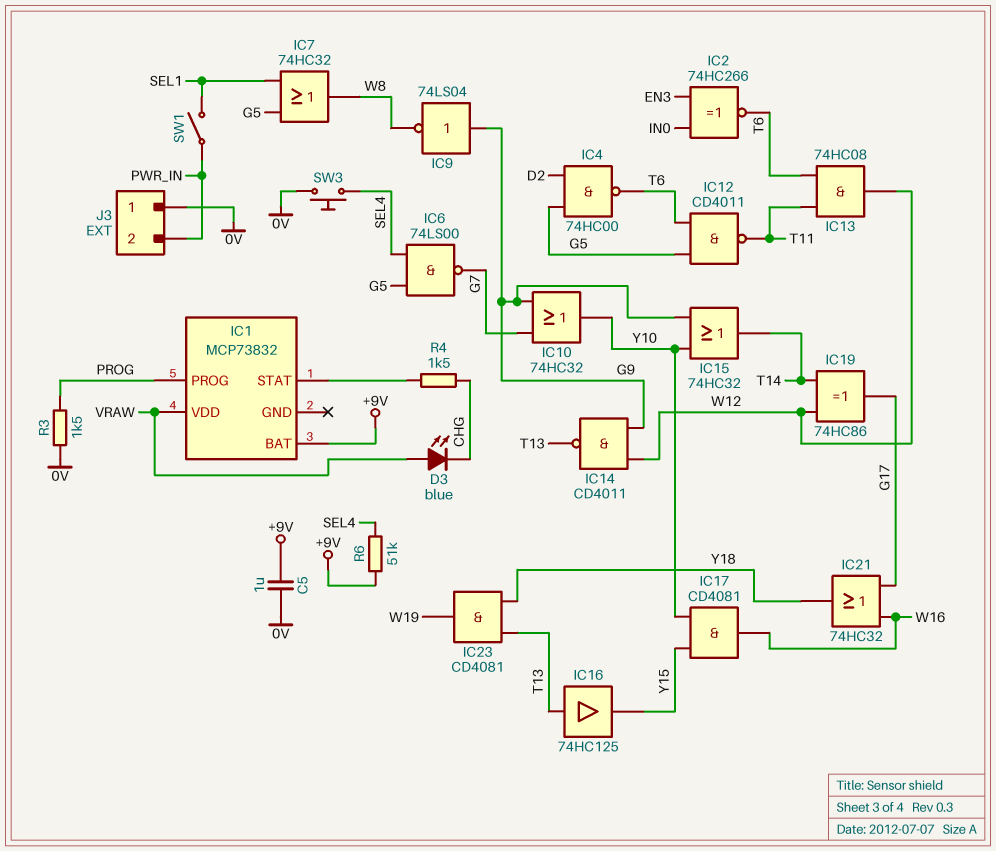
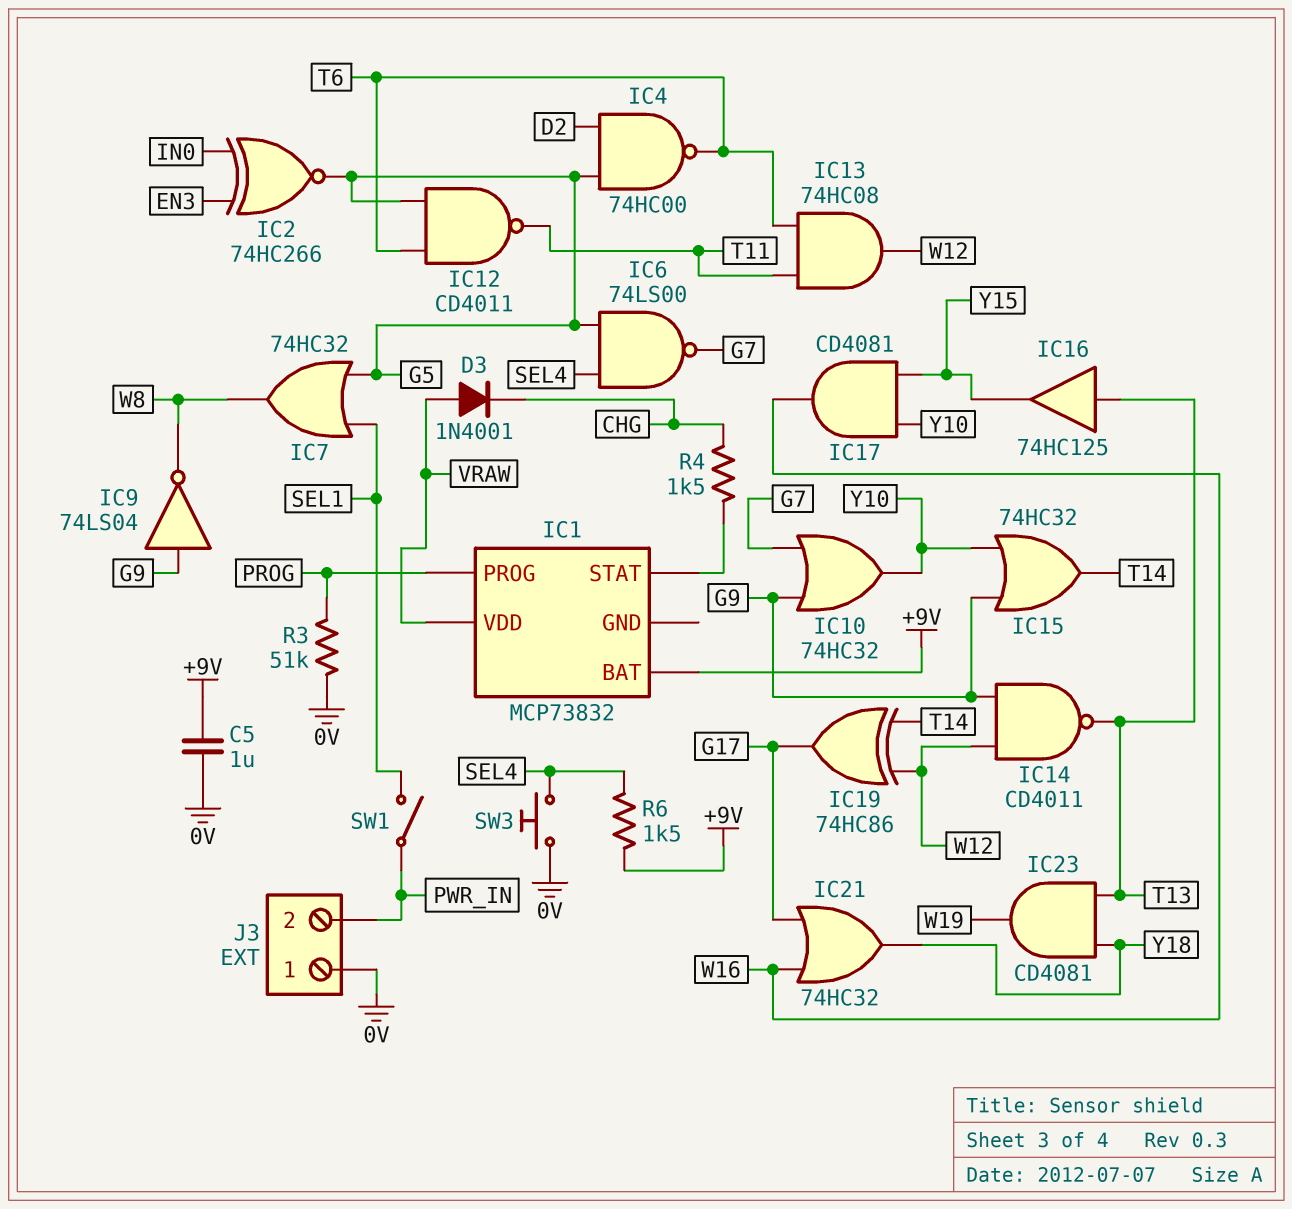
D3: LED blue (A VRAW, K CHG) -> diode 1N4001 (A VRAW, K CHG)
IC2: XNOR 74HC266 (in EN3, in IN0, out T6) -> XNOR 74HC266 (in EN3, in IN0, out G5)
R3: 1.5k (0V, PROG) -> 51k (0V, PROG)
R6: 51k (+9V, SEL4) -> 1.5k (+9V, SEL4)

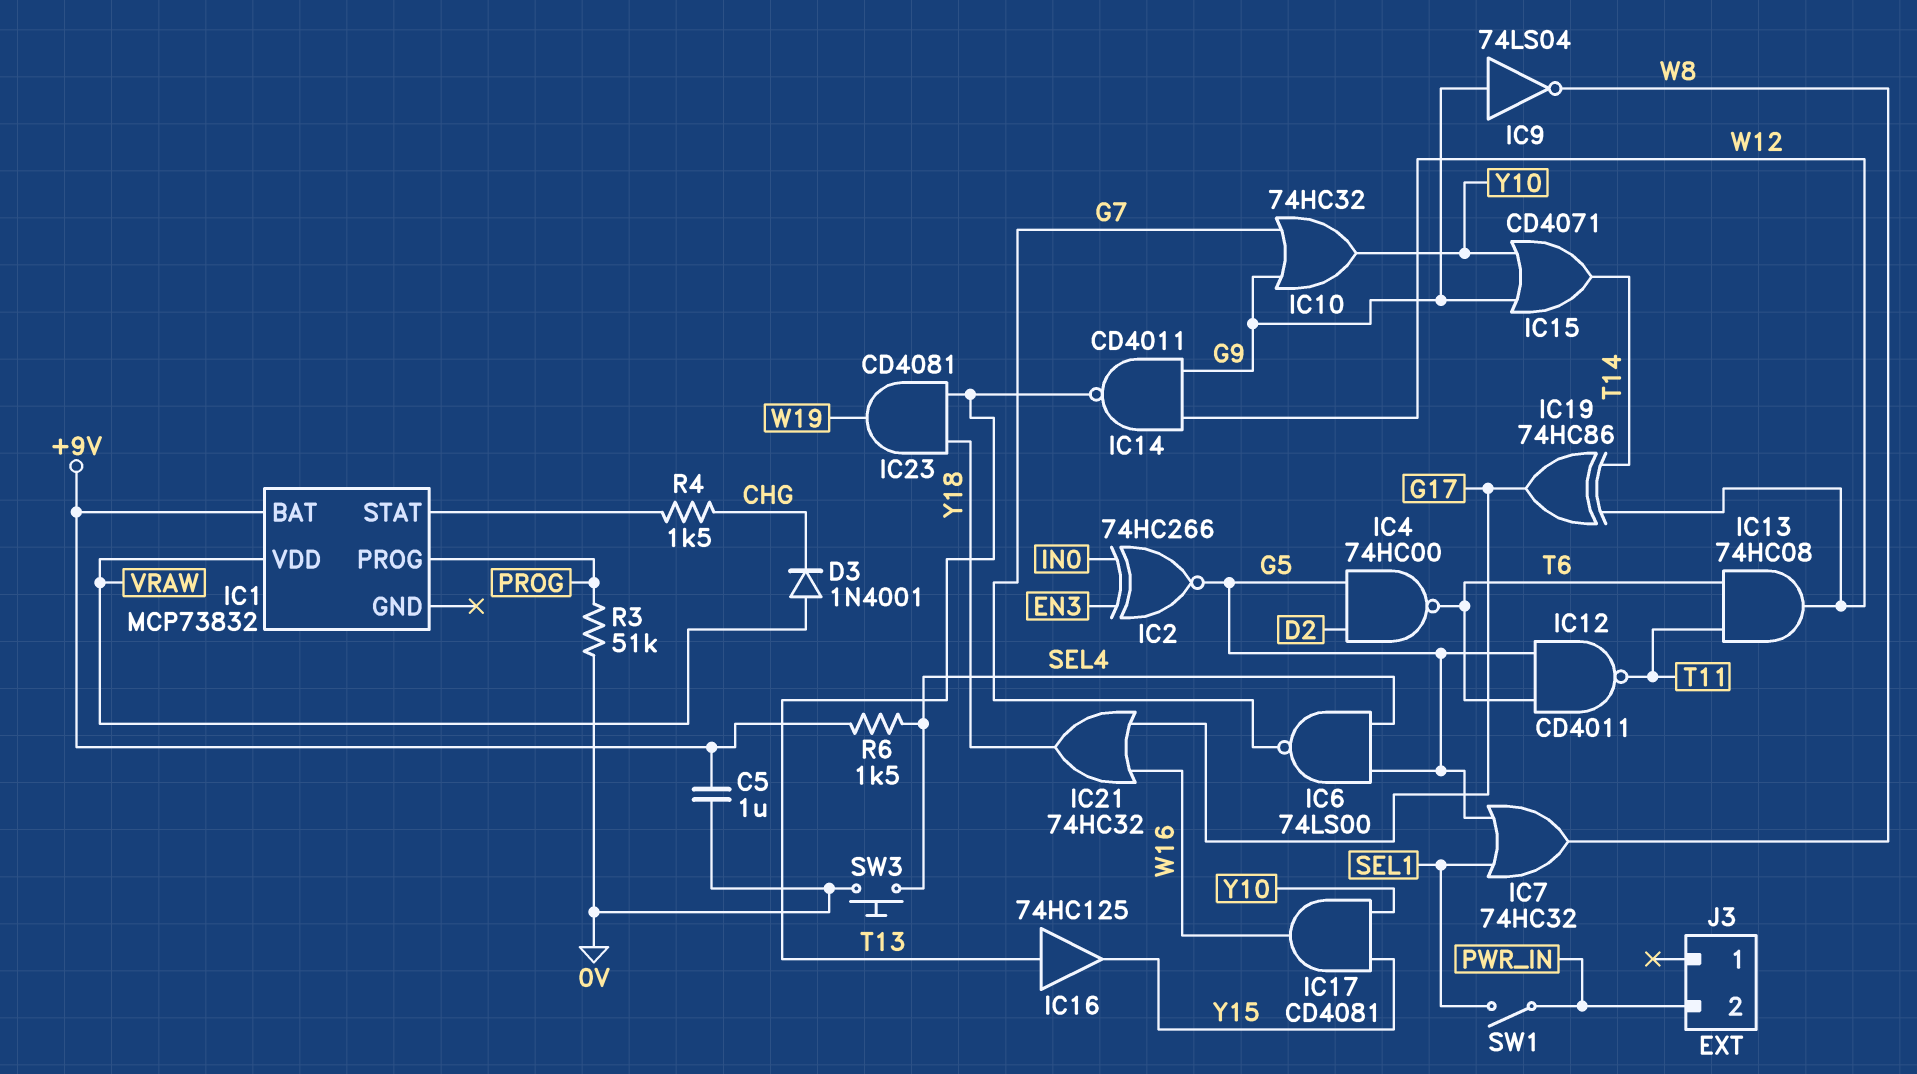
IC15: OR 74HC32 (in G9, in Y10, out T14) -> OR CD4071 (in G9, in Y10, out T14)
J3 pin 1: 0V -> none

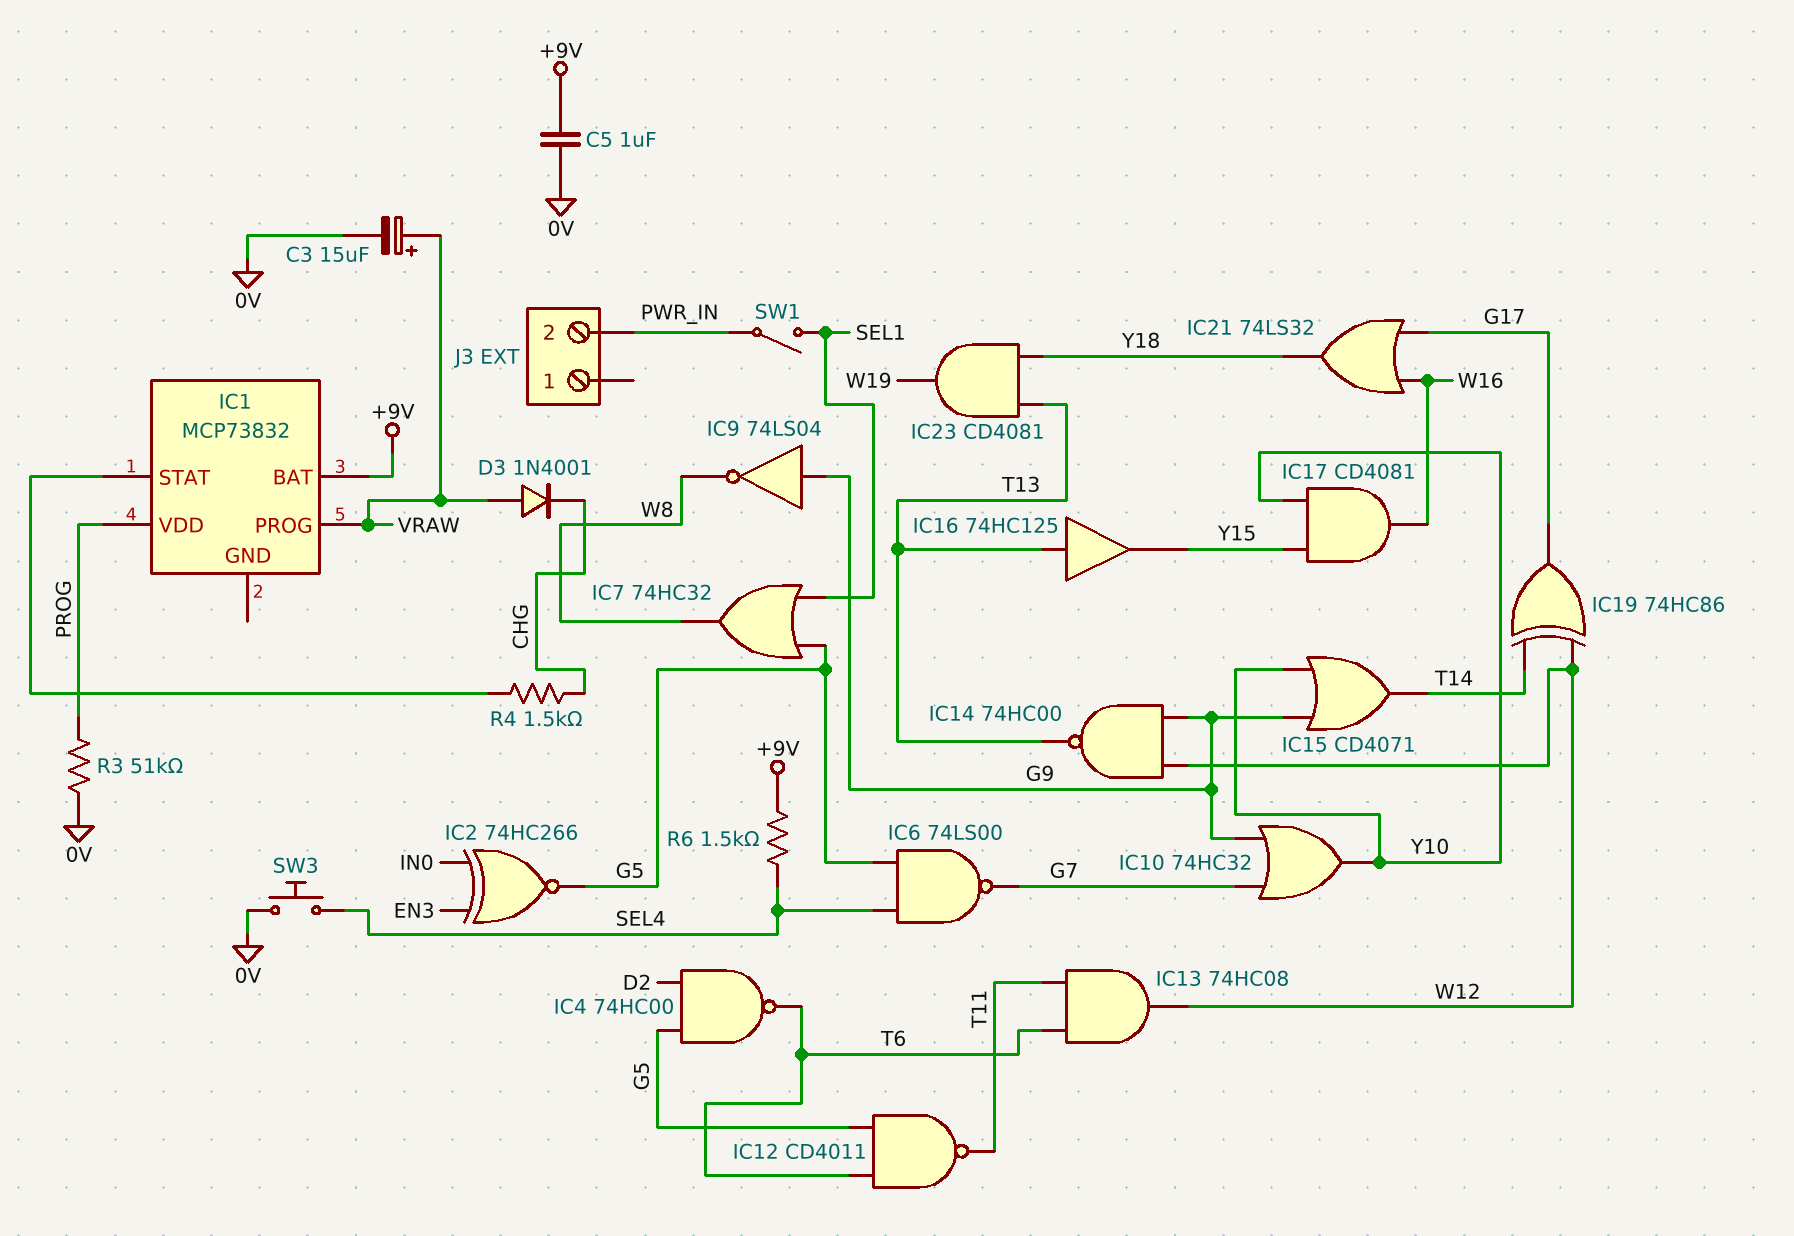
C3: none -> 15uF (plus VRAW, minus 0V)
IC1 pin PROG: PROG -> VRAW
IC1 pin VDD: VRAW -> PROG
IC14: NAND CD4011 (in G9, in W12, out T13) -> NAND 74HC00 (in G9, in W12, out T13)
IC21: OR 74HC32 (in G17, in W16, out Y18) -> OR 74LS32 (in G17, in W16, out Y18)

